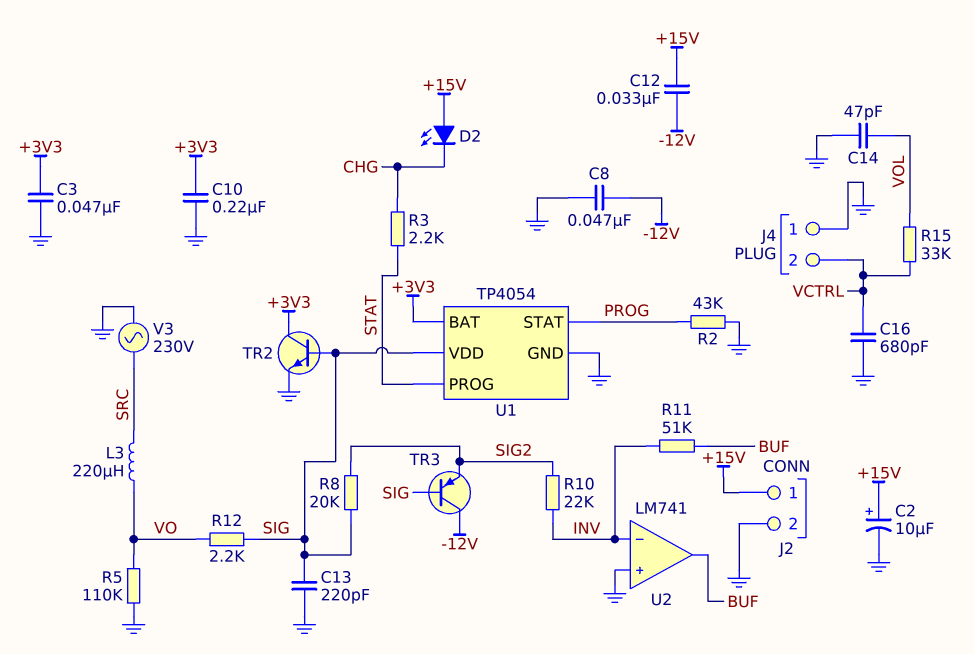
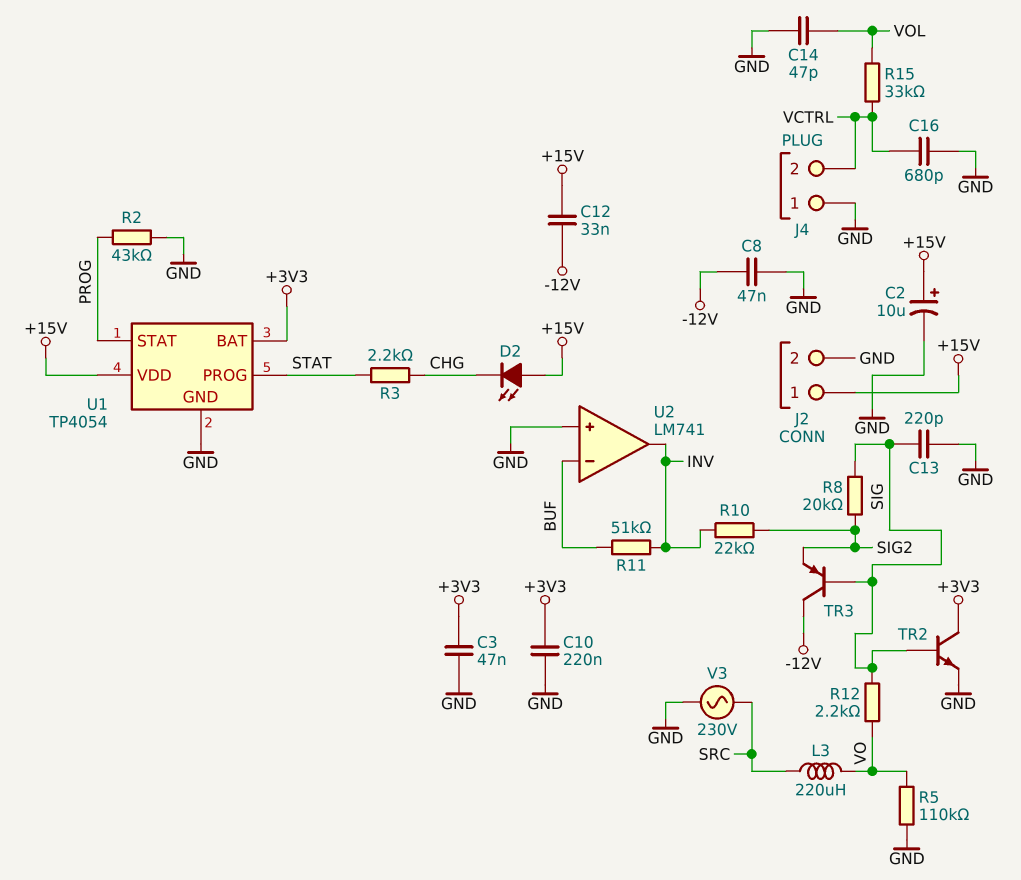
U1 pin VDD: SIG -> +15V
U2 pin in-: INV -> BUF
U2 pin out: BUF -> INV

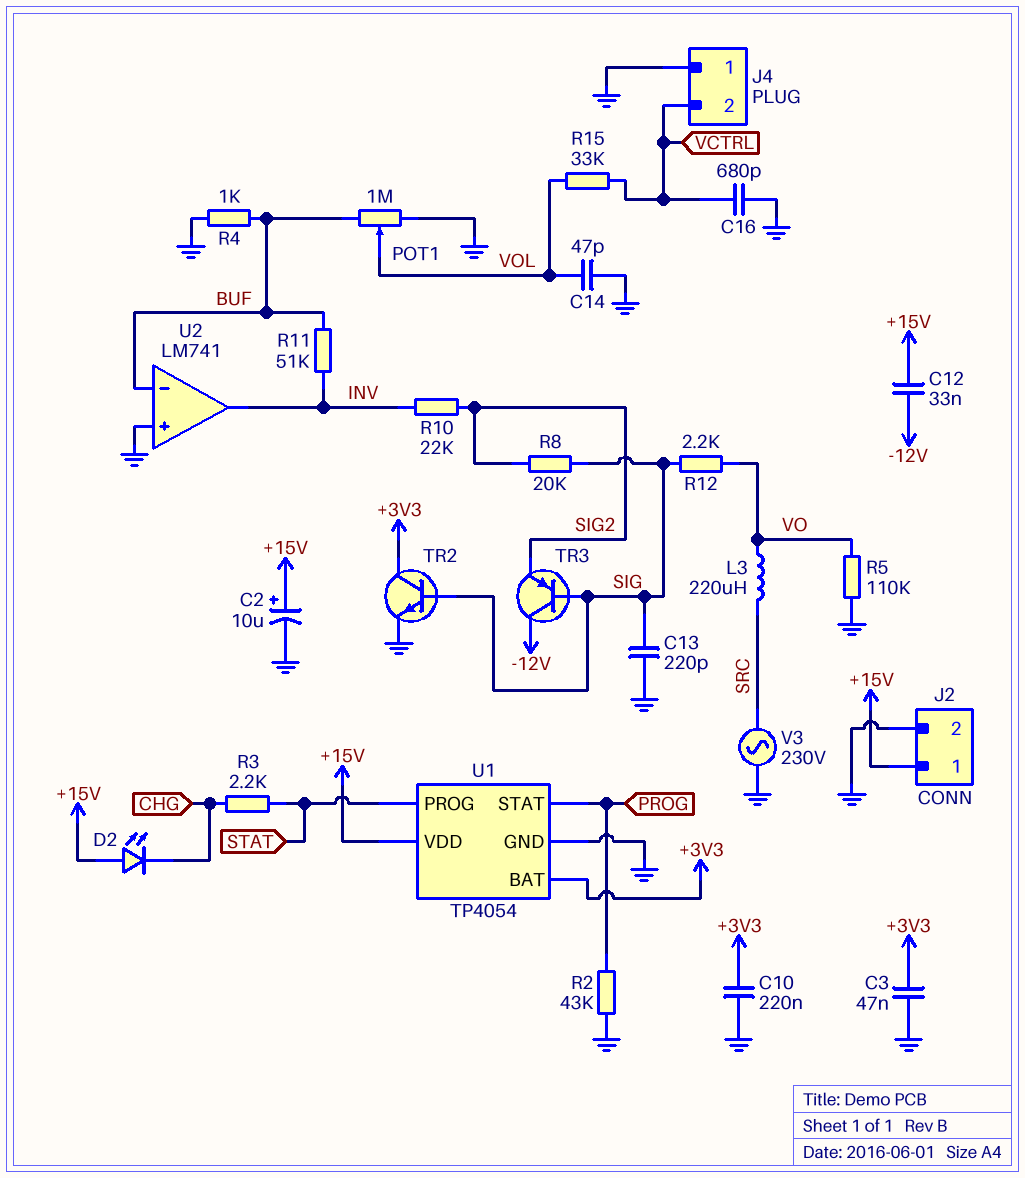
C8: 47nF (-12V, GND) -> none
POT1: none -> 1M (BUF, GND, wiper VOL)
R4: none -> 1k (BUF, GND)

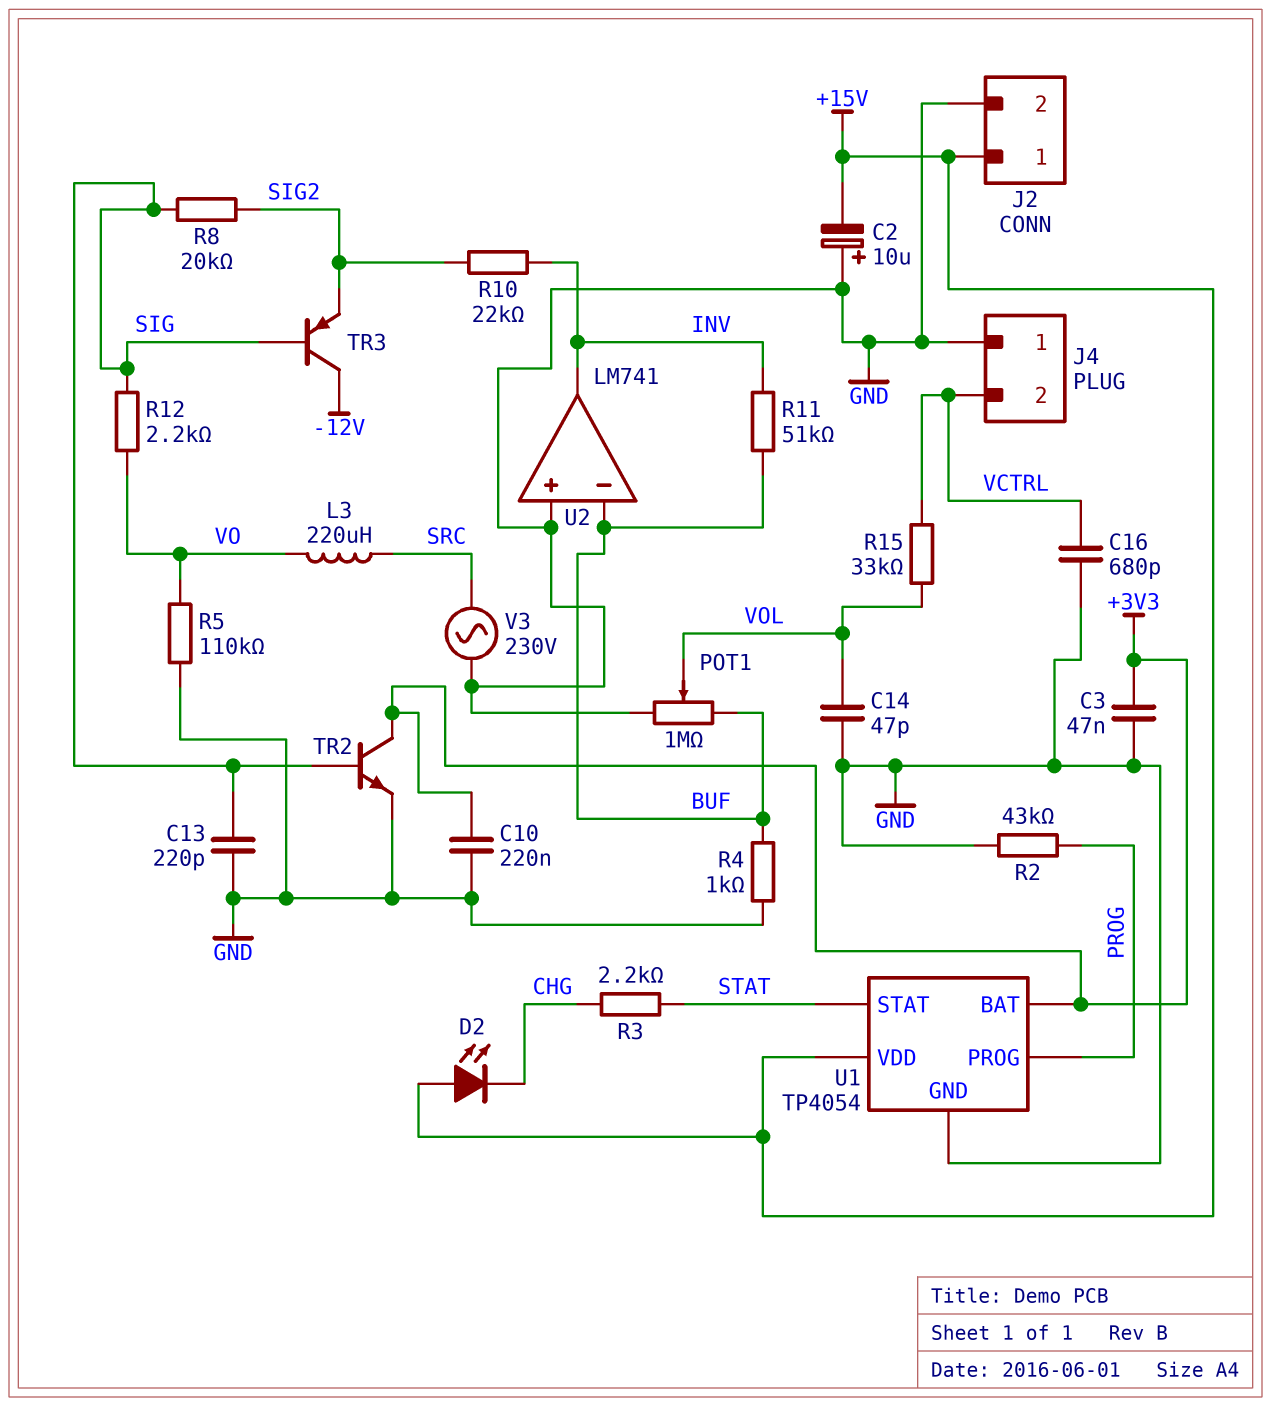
C2: 10uF (plus +15V, minus GND) -> 10uF (plus GND, minus +15V)
C12: 33nF (+15V, -12V) -> none
U1 pin PROG: STAT -> PROG
U1 pin STAT: PROG -> STAT

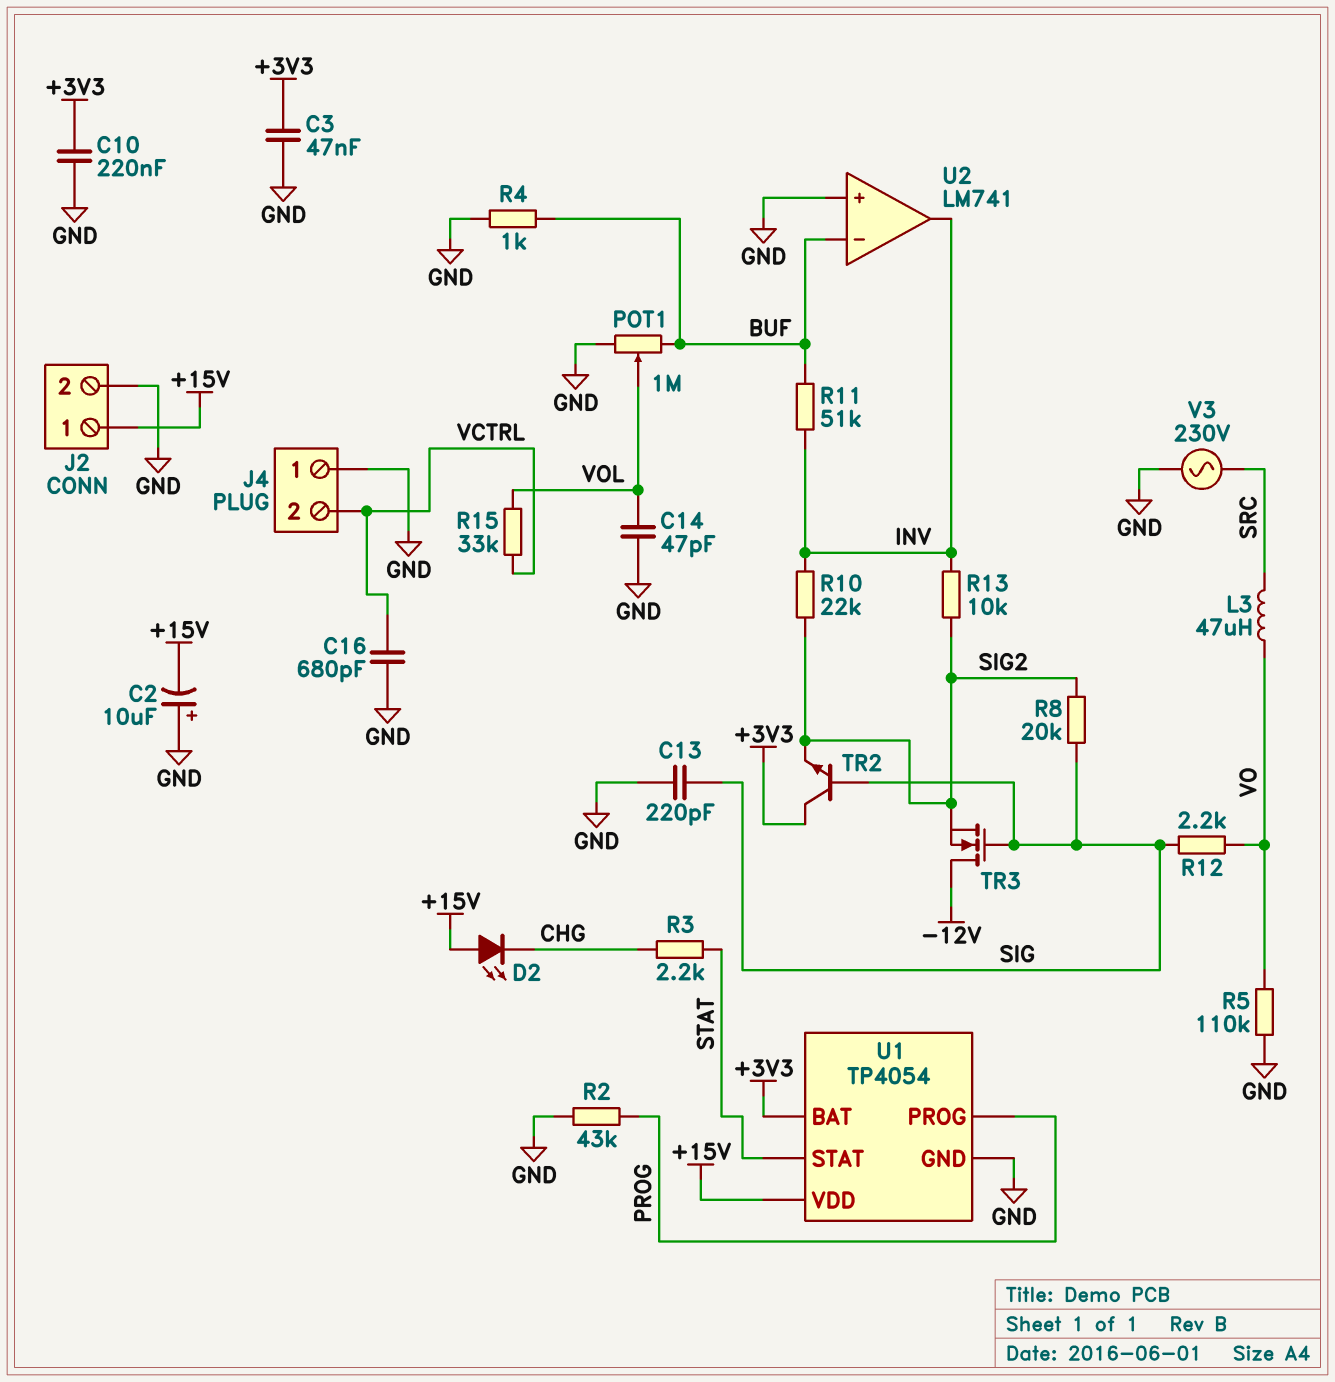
L3: 220uH (SRC, VO) -> 47uH (SRC, VO)
R13: none -> 10k (INV, SIG2)
TR2: NPN (B SIG, C +3V3, E GND) -> NPN (B SIG, C +3V3, E SIG2)
TR3: PNP (B SIG, C -12V, E SIG2) -> NMOS (G SIG, D -12V, S SIG2)

